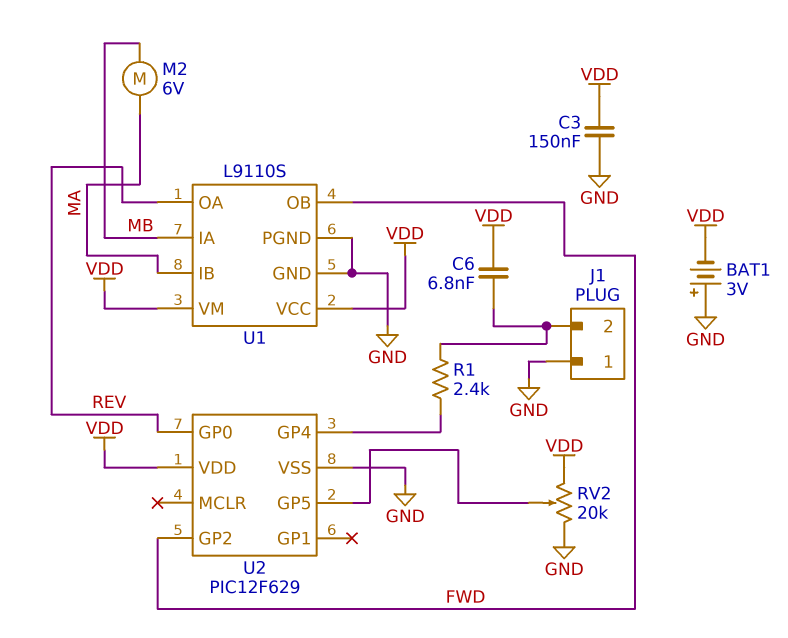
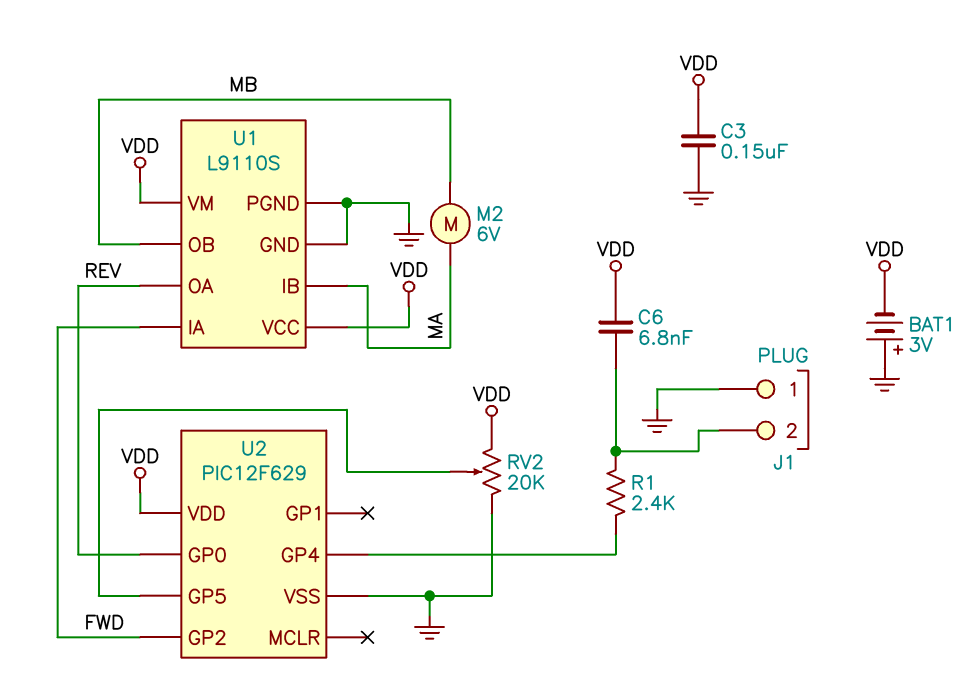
U1 pin IA: MB -> FWD
U1 pin OB: FWD -> MB

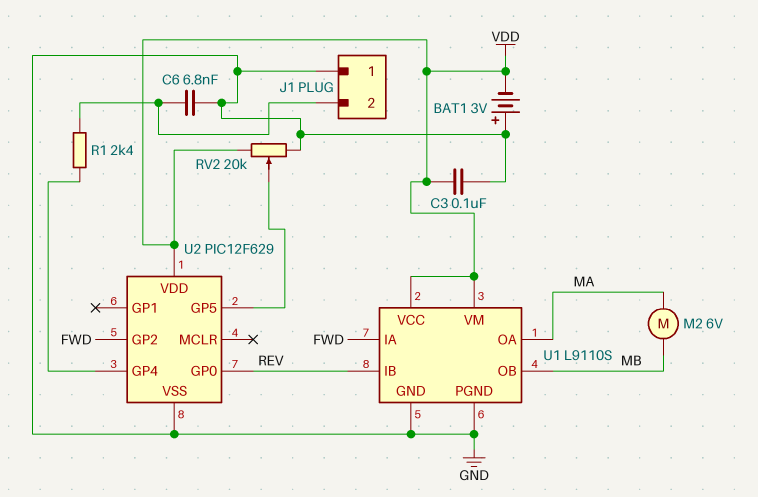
C3: 150nF (GND, VDD) -> 100nF (GND, VDD)
C6: 6.8nF (J1/2, VDD) -> 6.8nF (GND, J1/2)
U1 pin IB: MA -> REV
U1 pin OA: REV -> MA

